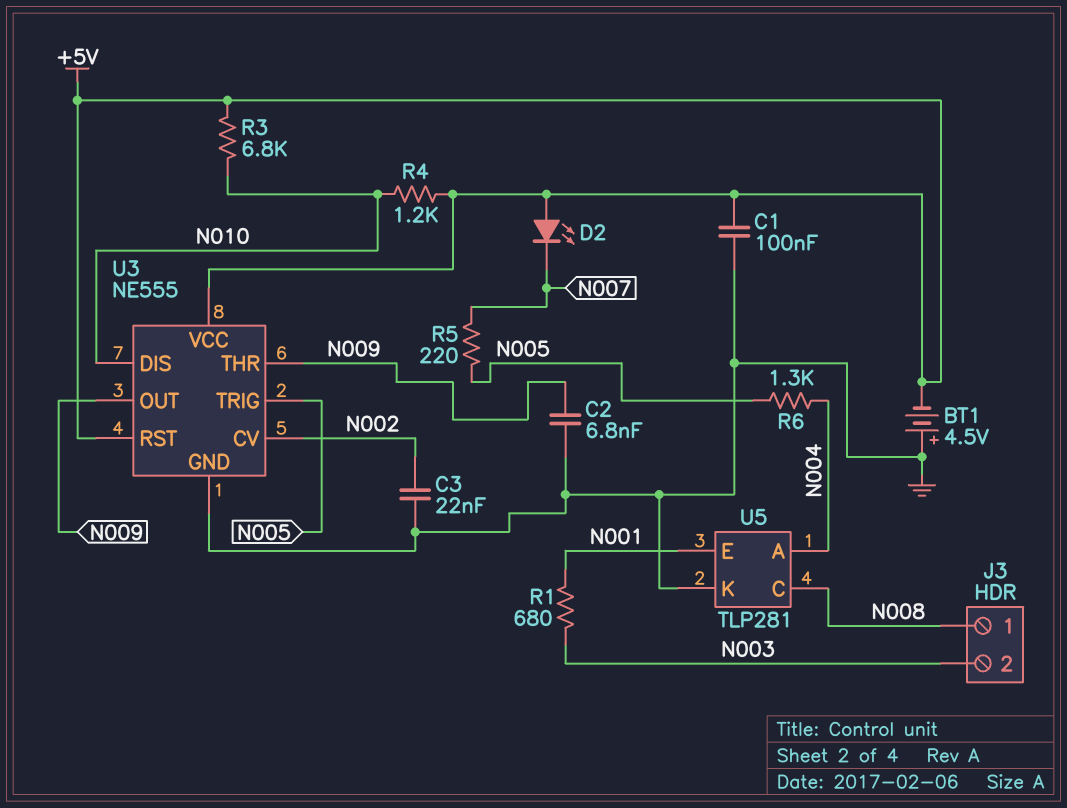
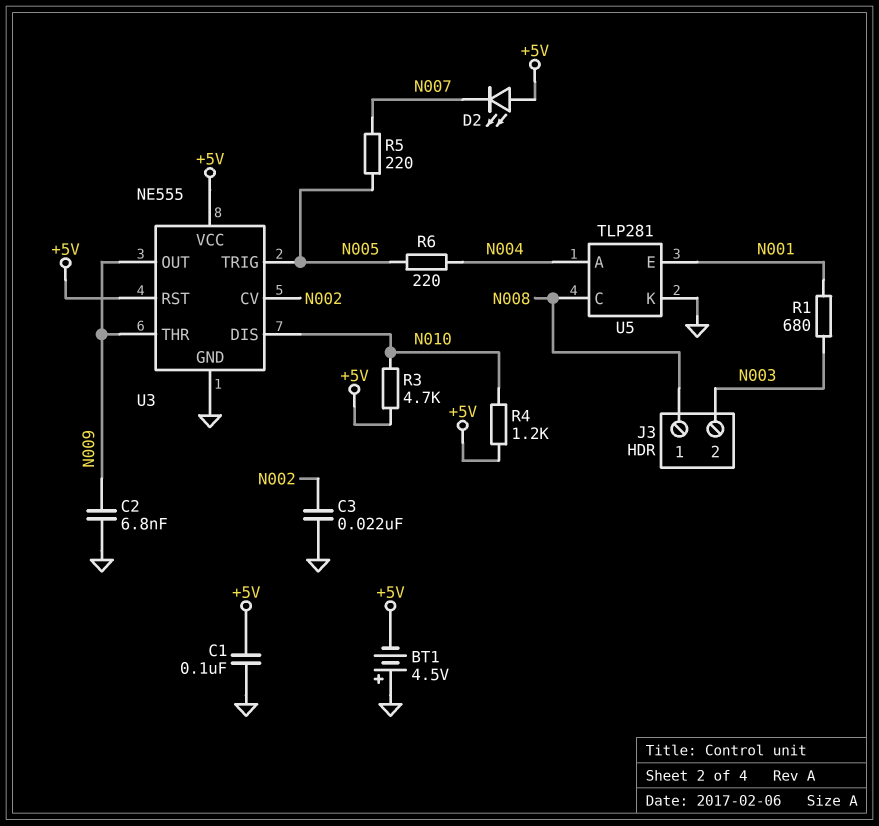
R3: 6.8k (+5V, N010) -> 4.7k (+5V, N010)
R6: 1.3k (N004, N005) -> 220 (N004, N005)

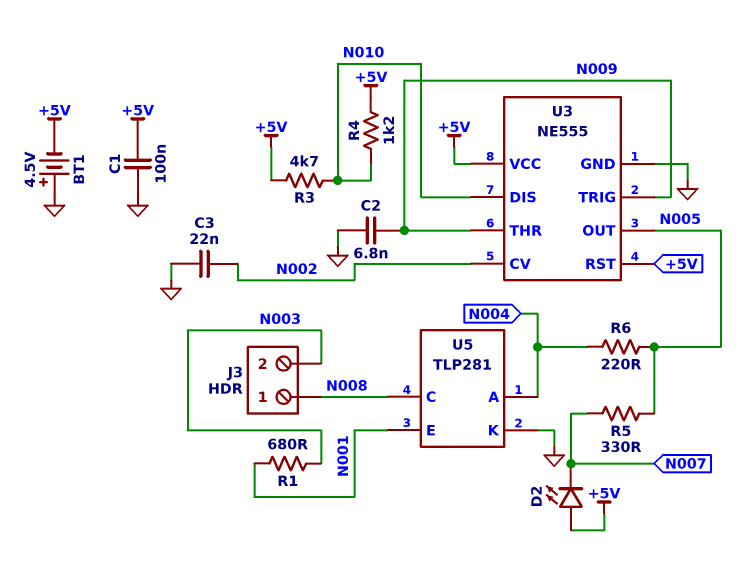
R5: 220 (N005, N007) -> 330 (N005, N007)
U3 pin OUT: N009 -> N005
U3 pin TRIG: N005 -> N009

